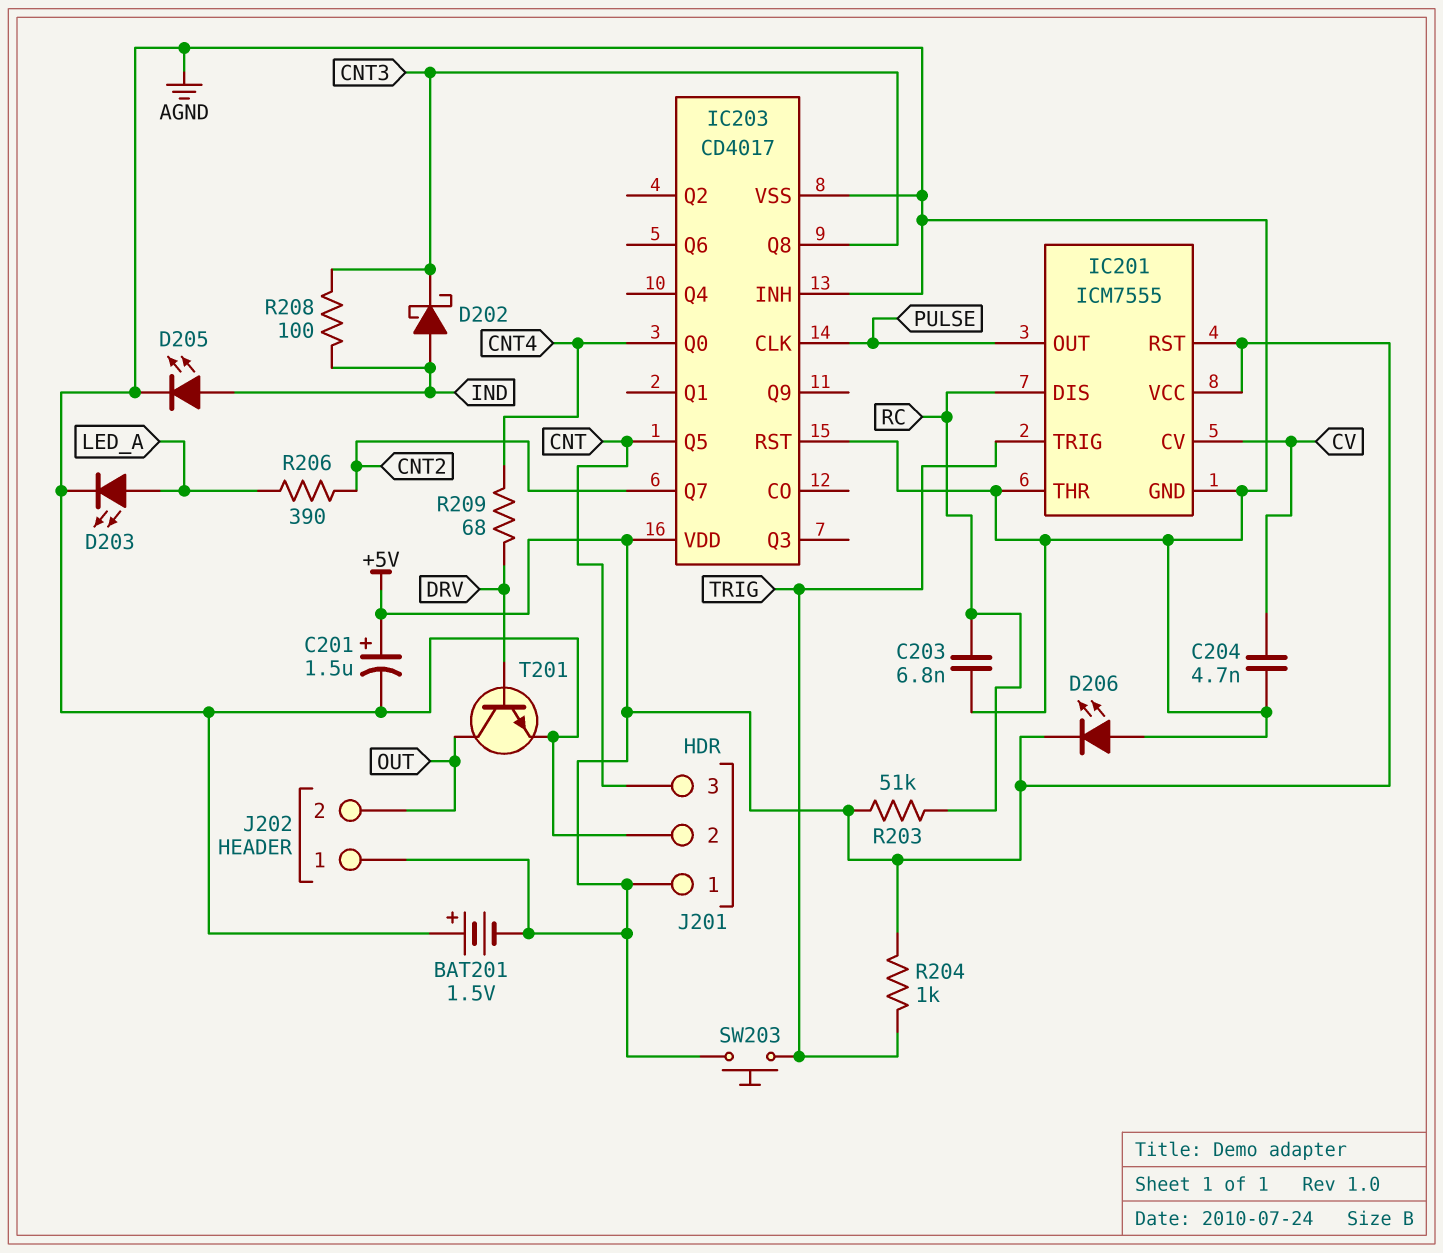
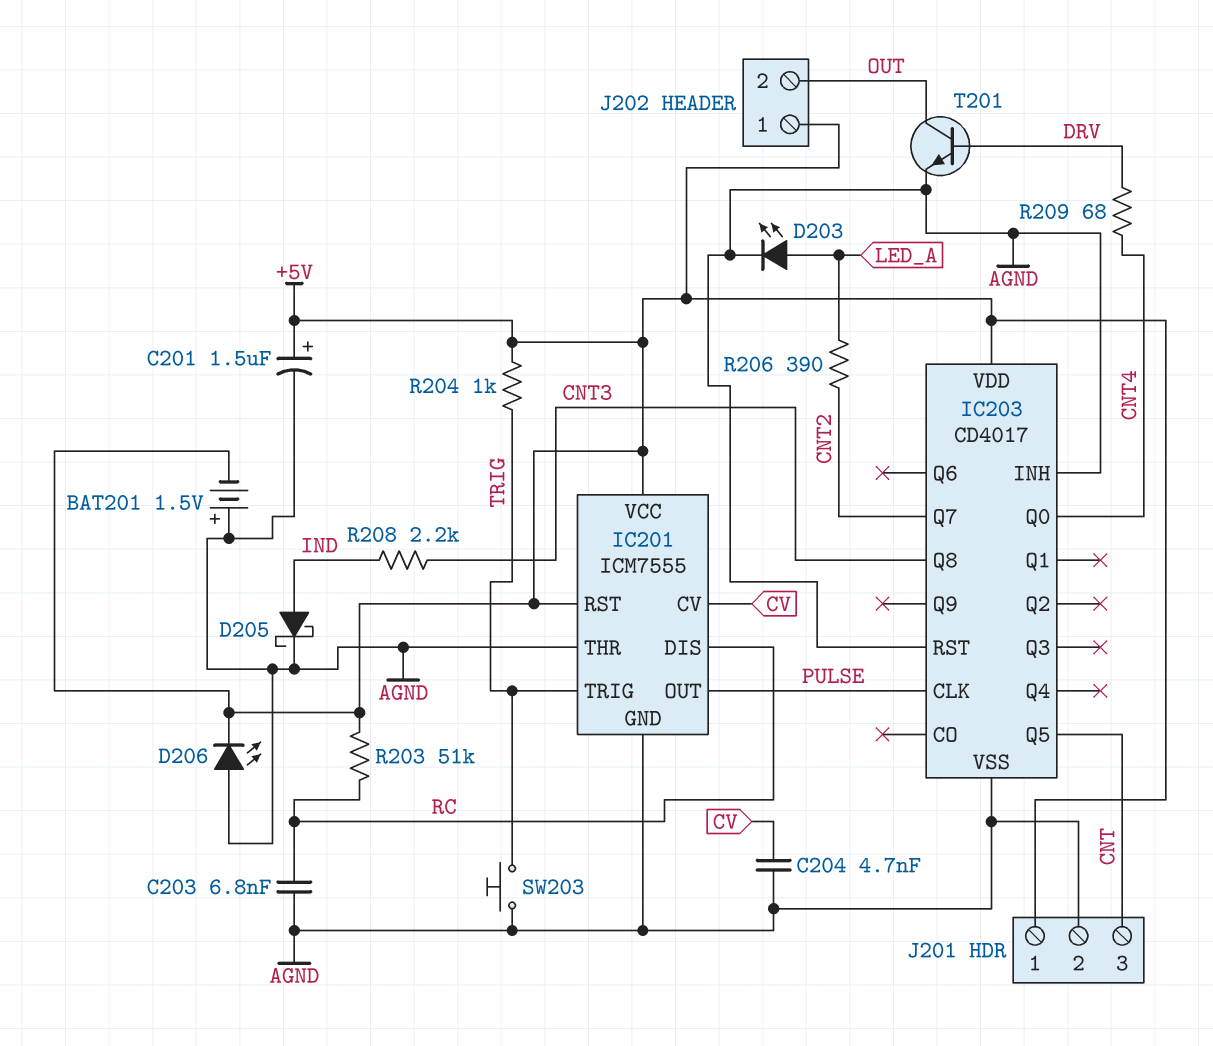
D202: schottky (A IND, K CNT3) -> none
D205: LED (A IND, K AGND) -> schottky (A IND, K AGND)
R208: 100 (CNT3, IND) -> 2.2k (CNT3, IND)
SW203: button (+5V, TRIG) -> button (AGND, TRIG)

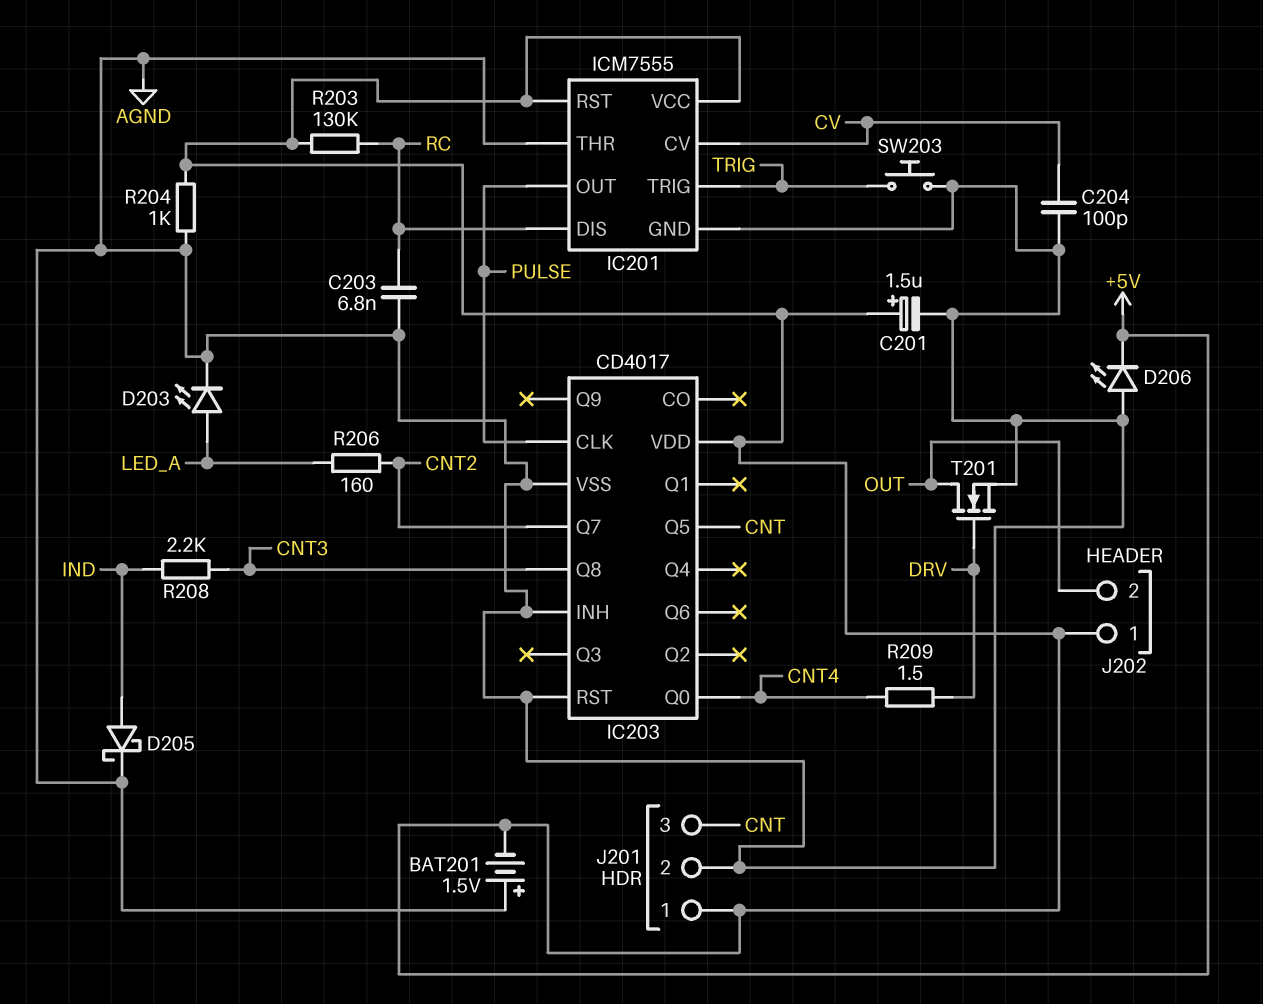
C204: 4.7nF (AGND, CV) -> 100pF (AGND, CV)
R203: 51k (+5V, RC) -> 130k (+5V, RC)
R204: 1k (+5V, TRIG) -> 1k (+5V, AGND)
R206: 390 (CNT2, LED_A) -> 160 (CNT2, LED_A)
R209: 68 (CNT4, DRV) -> 1.5 (CNT4, DRV)
T201: NPN (B DRV, C OUT, E AGND) -> NMOS (G DRV, D OUT, S AGND)

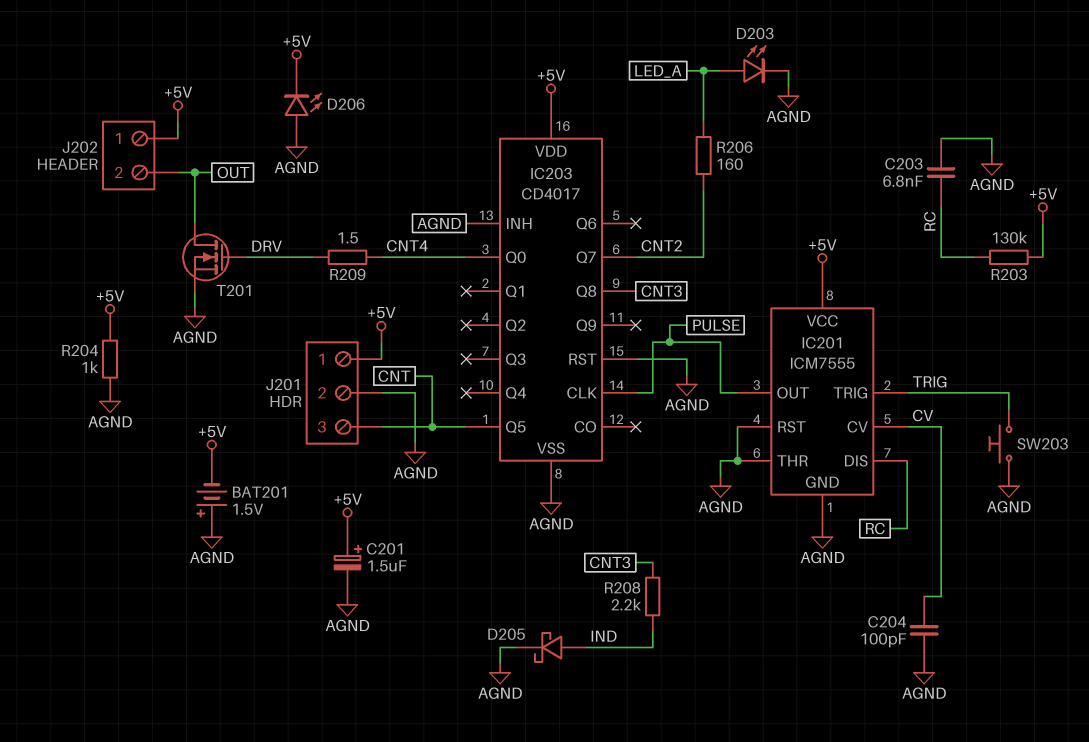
IC201 pin RST: +5V -> AGND

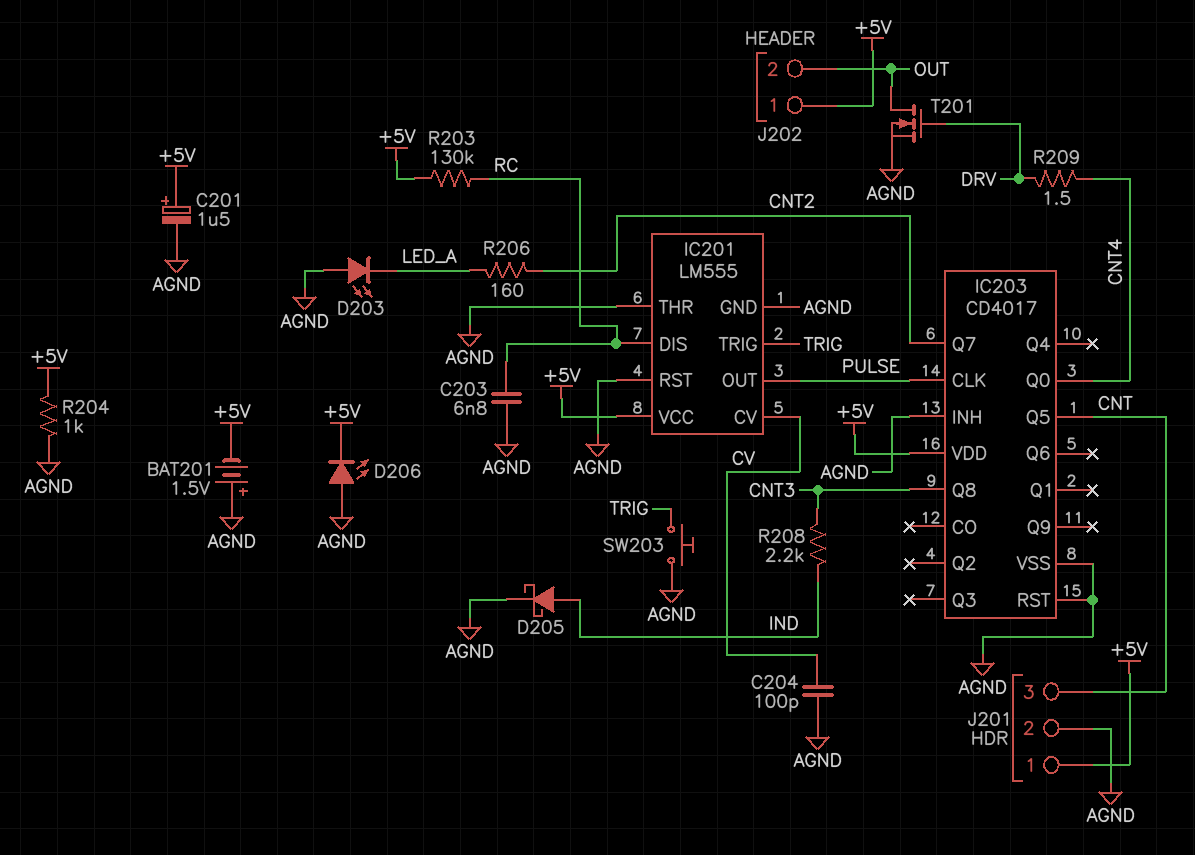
D203: LED (A LED_A, K AGND) -> LED (A AGND, K LED_A)
IC201: ICM7555 -> LM555

